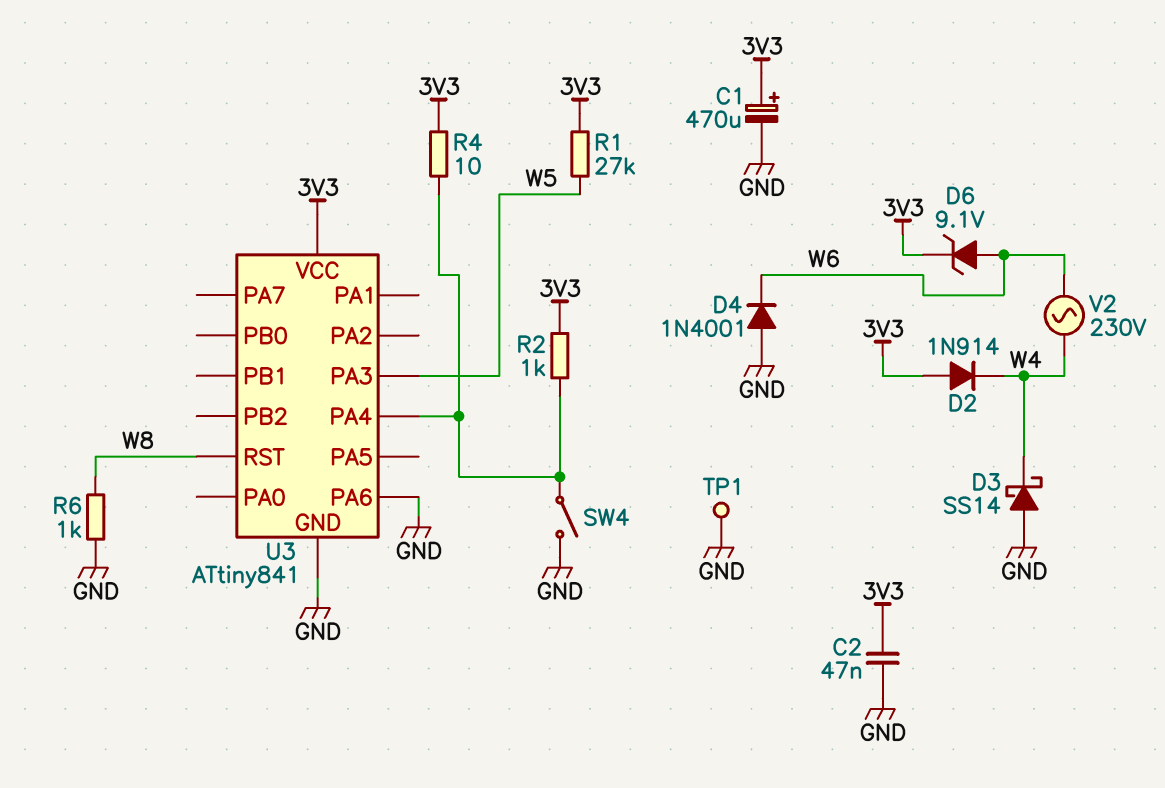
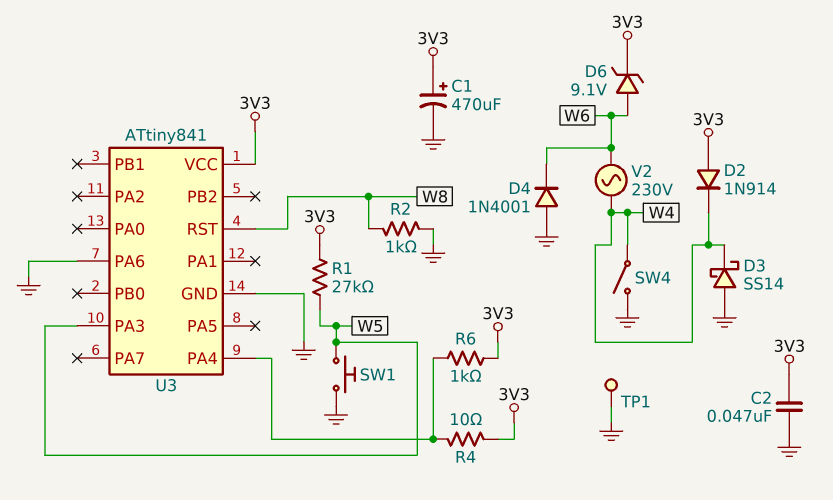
R2: 1k (3V3, U3/PA4) -> 1k (GND, W8)
R6: 1k (GND, W8) -> 1k (3V3, U3/PA4)
SW1: none -> button (GND, W5)
SW4: switch (GND, U3/PA4) -> switch (GND, W4)

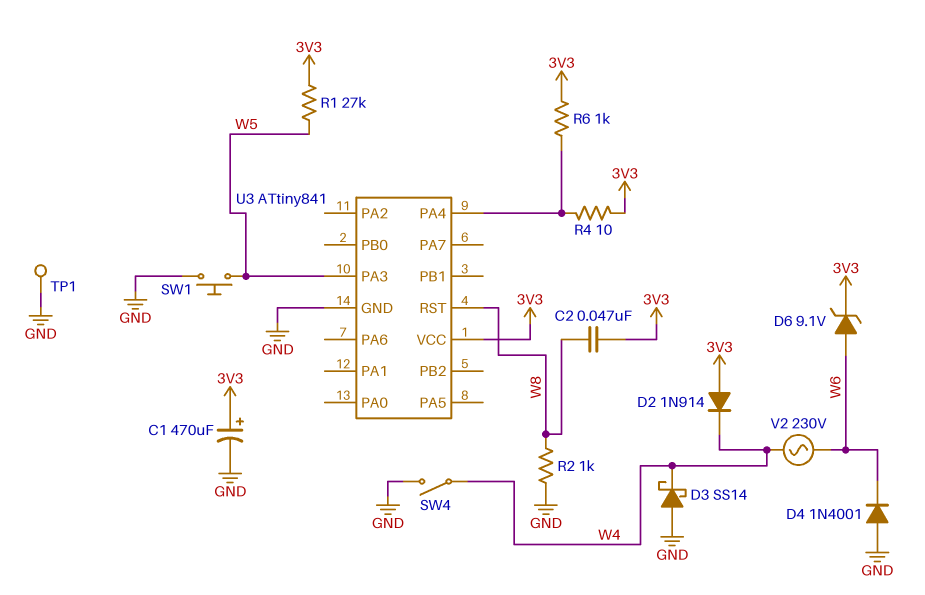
C2: 47nF (3V3, GND) -> 47nF (3V3, W8)
U3 pin PA6: GND -> none

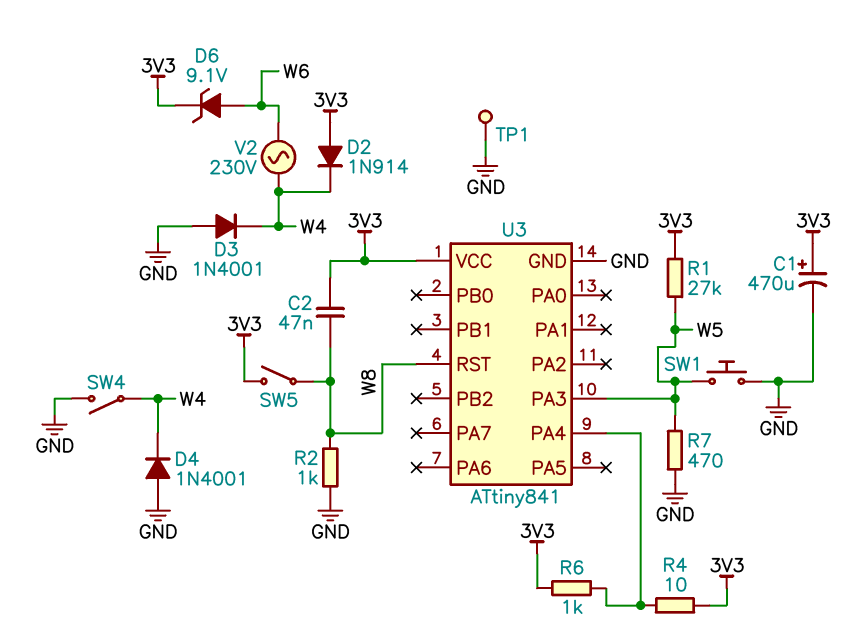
D3: schottky SS14 (A GND, K W4) -> diode 1N4001 (A GND, K W4)
D4: diode 1N4001 (A GND, K W6) -> diode 1N4001 (A GND, K W4)
R7: none -> 470 (GND, W5)
SW5: none -> switch (3V3, W8)

